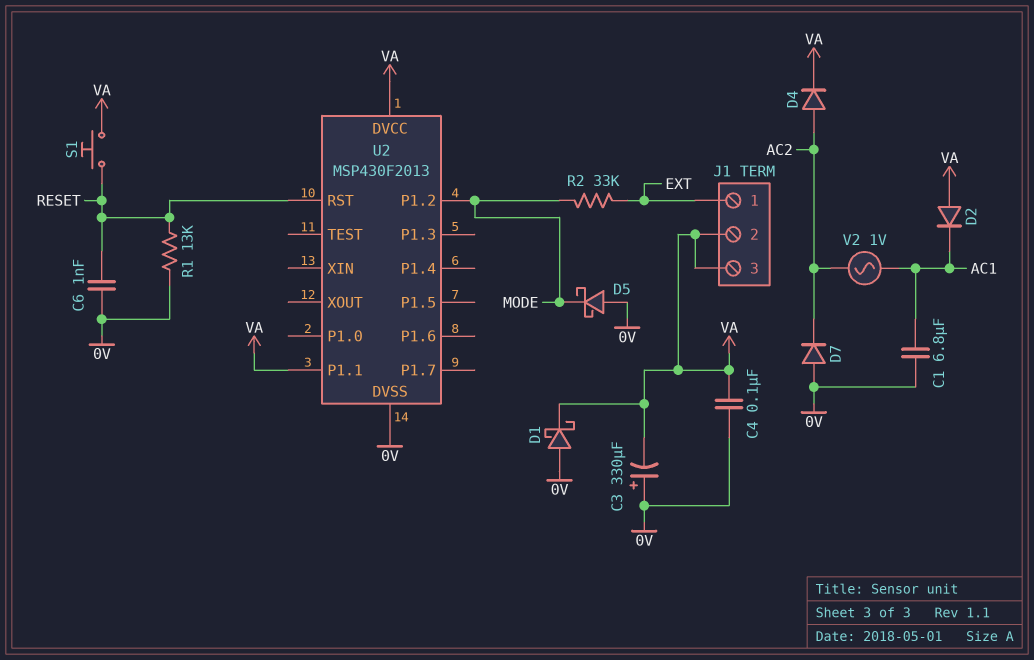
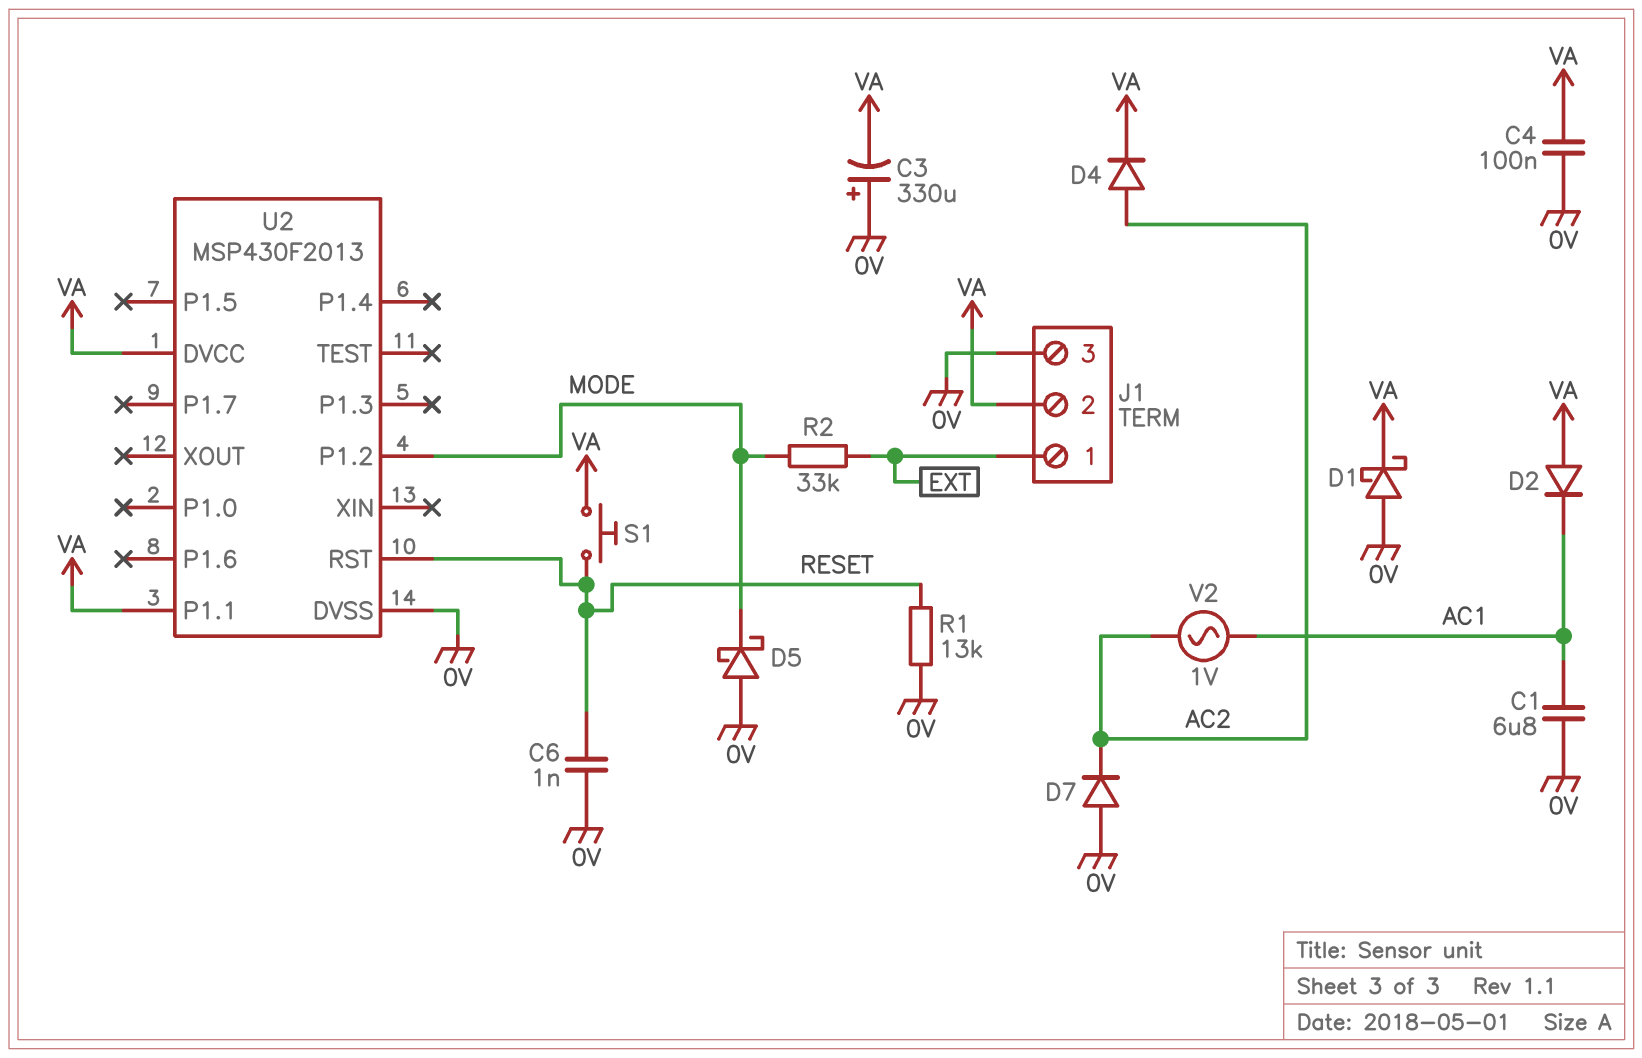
J1 pin 3: VA -> 0V

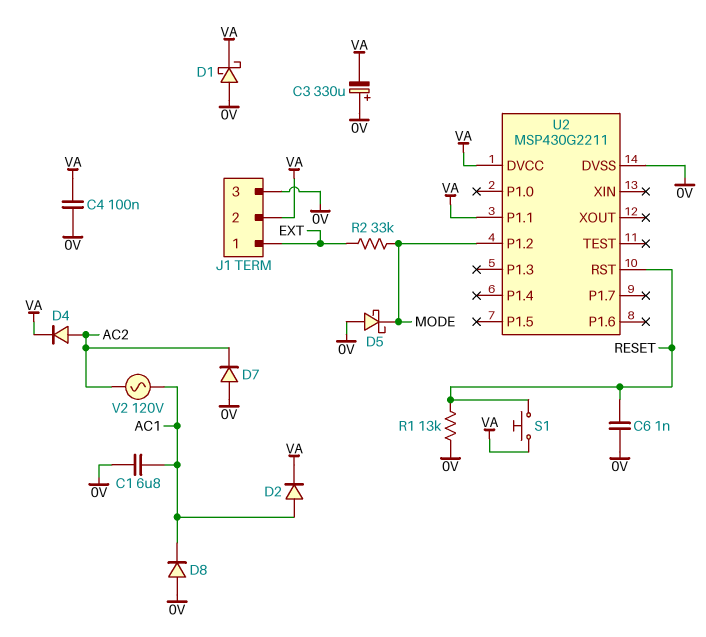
D2: diode (A VA, K AC1) -> diode (A AC1, K VA)
D8: none -> diode (A 0V, K AC1)
U2: MSP430F2013 -> MSP430G2211
V2: AC 1V (AC1, AC2) -> AC 120V (AC1, AC2)

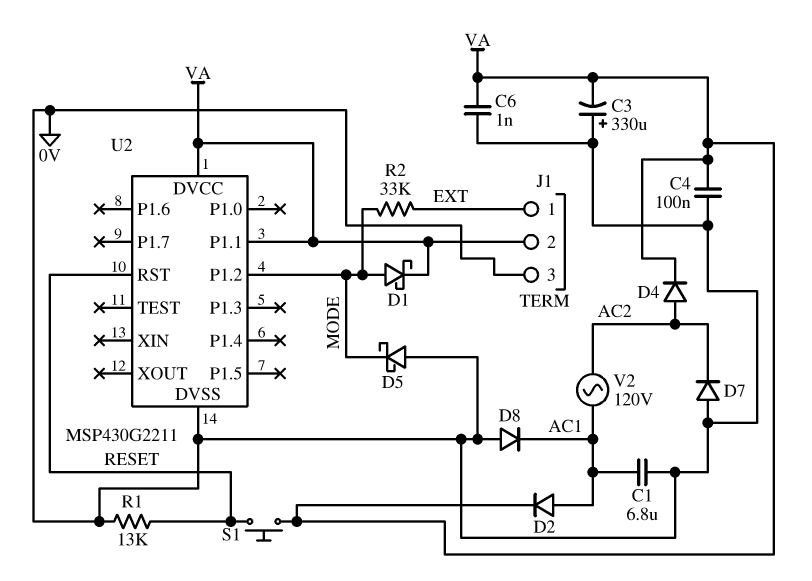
C6: 1nF (0V, RESET) -> 1nF (0V, VA)
D1: schottky (A 0V, K VA) -> schottky (A MODE, K VA)

